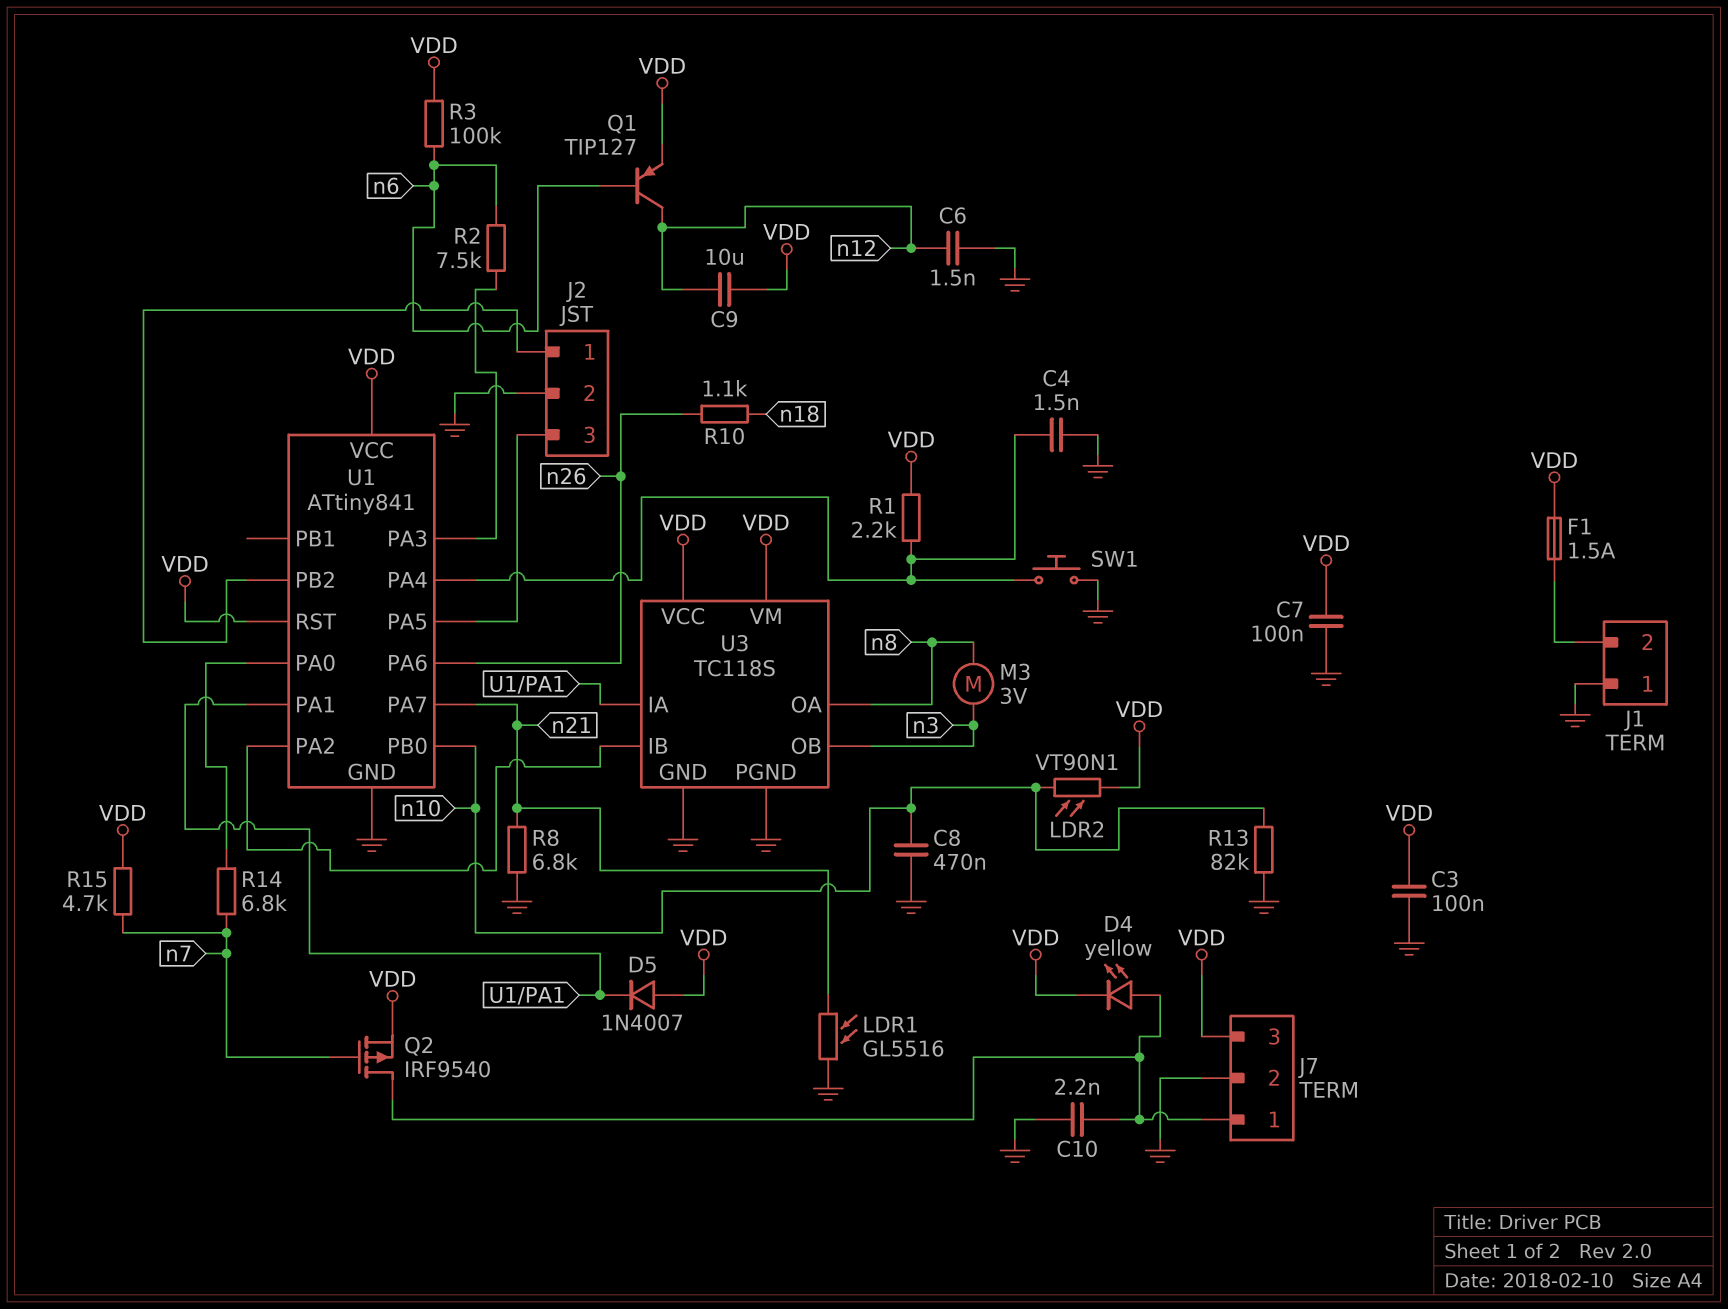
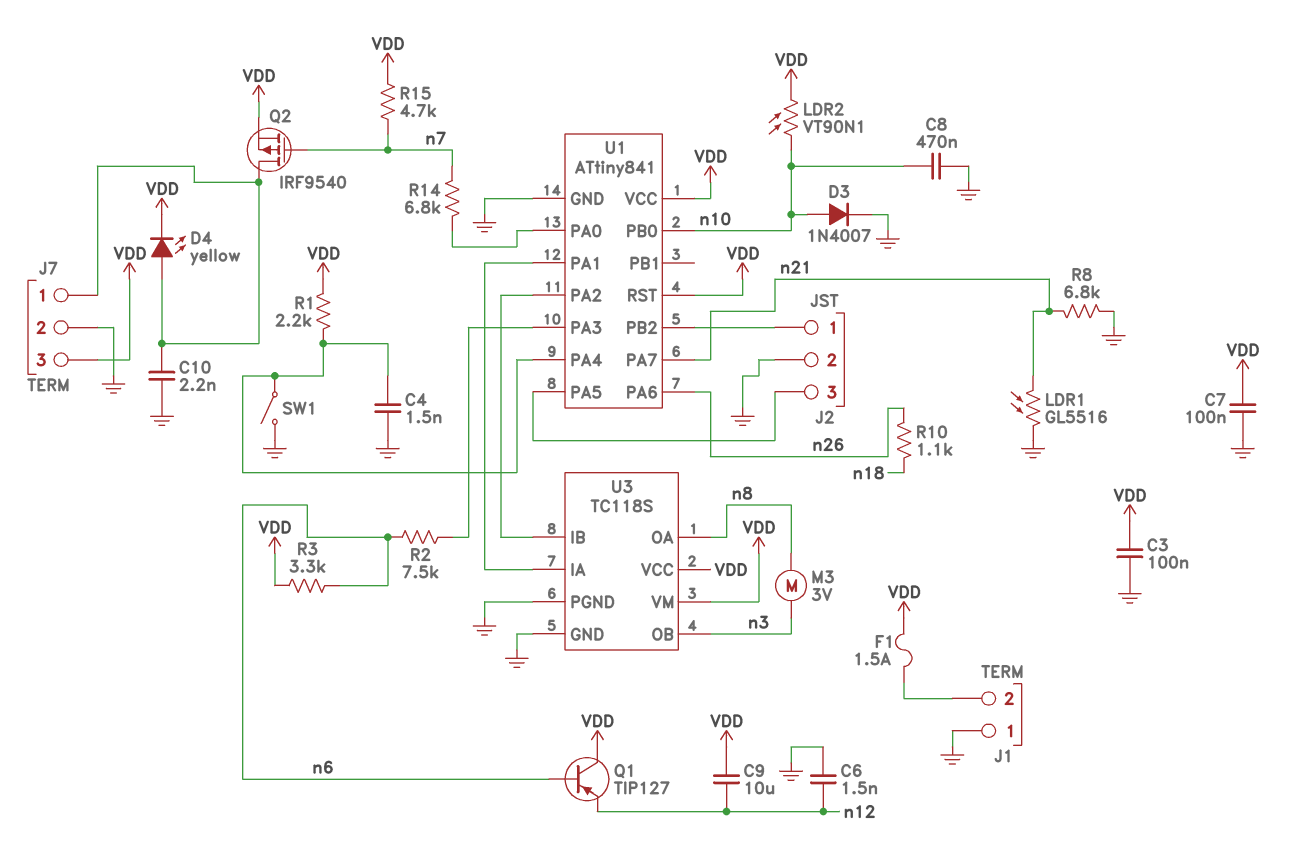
D3: none -> diode 1N4007 (A n10, K GND)
D5: diode 1N4007 (A VDD, K U1/PA1) -> none
Q1: PNP TIP127 (B n6, C n12, E VDD) -> PNP TIP127 (B n6, C VDD, E n12)
R3: 100k (VDD, n6) -> 3.3k (VDD, n6)
R13: 82k (GND, n10) -> none
SW1: button (GND, U1/PA4) -> switch (GND, U1/PA4)

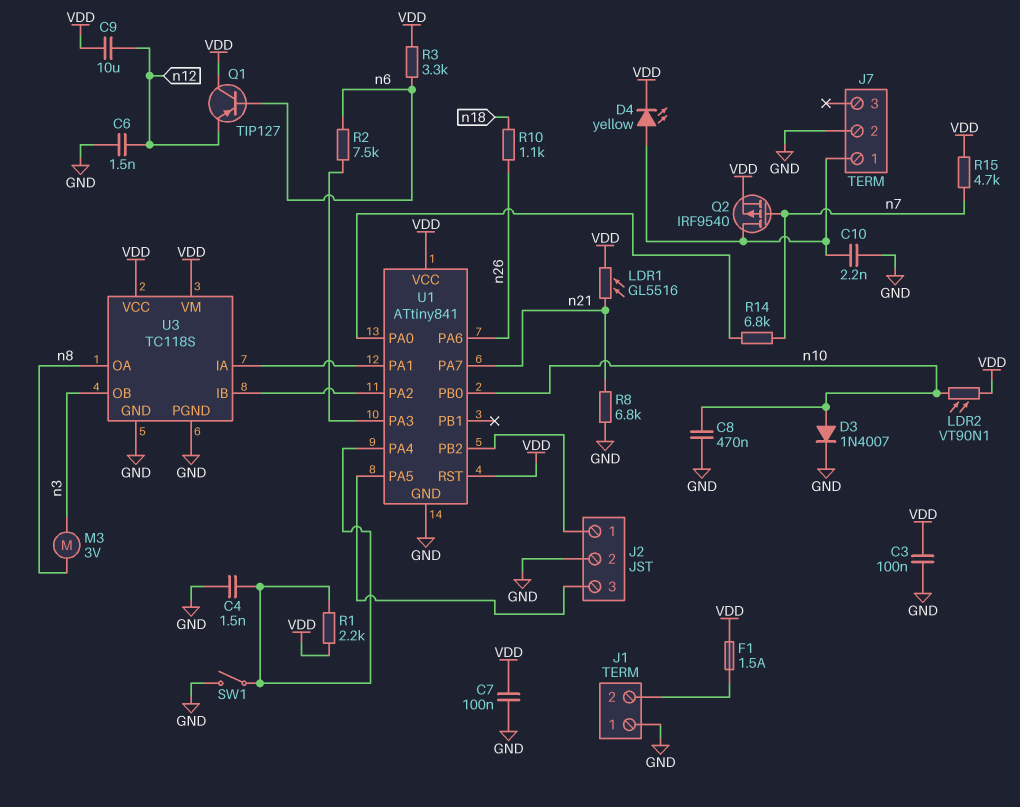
J7 pin 3: VDD -> none
LDR1: GL5516 (GND, n21) -> GL5516 (VDD, n21)

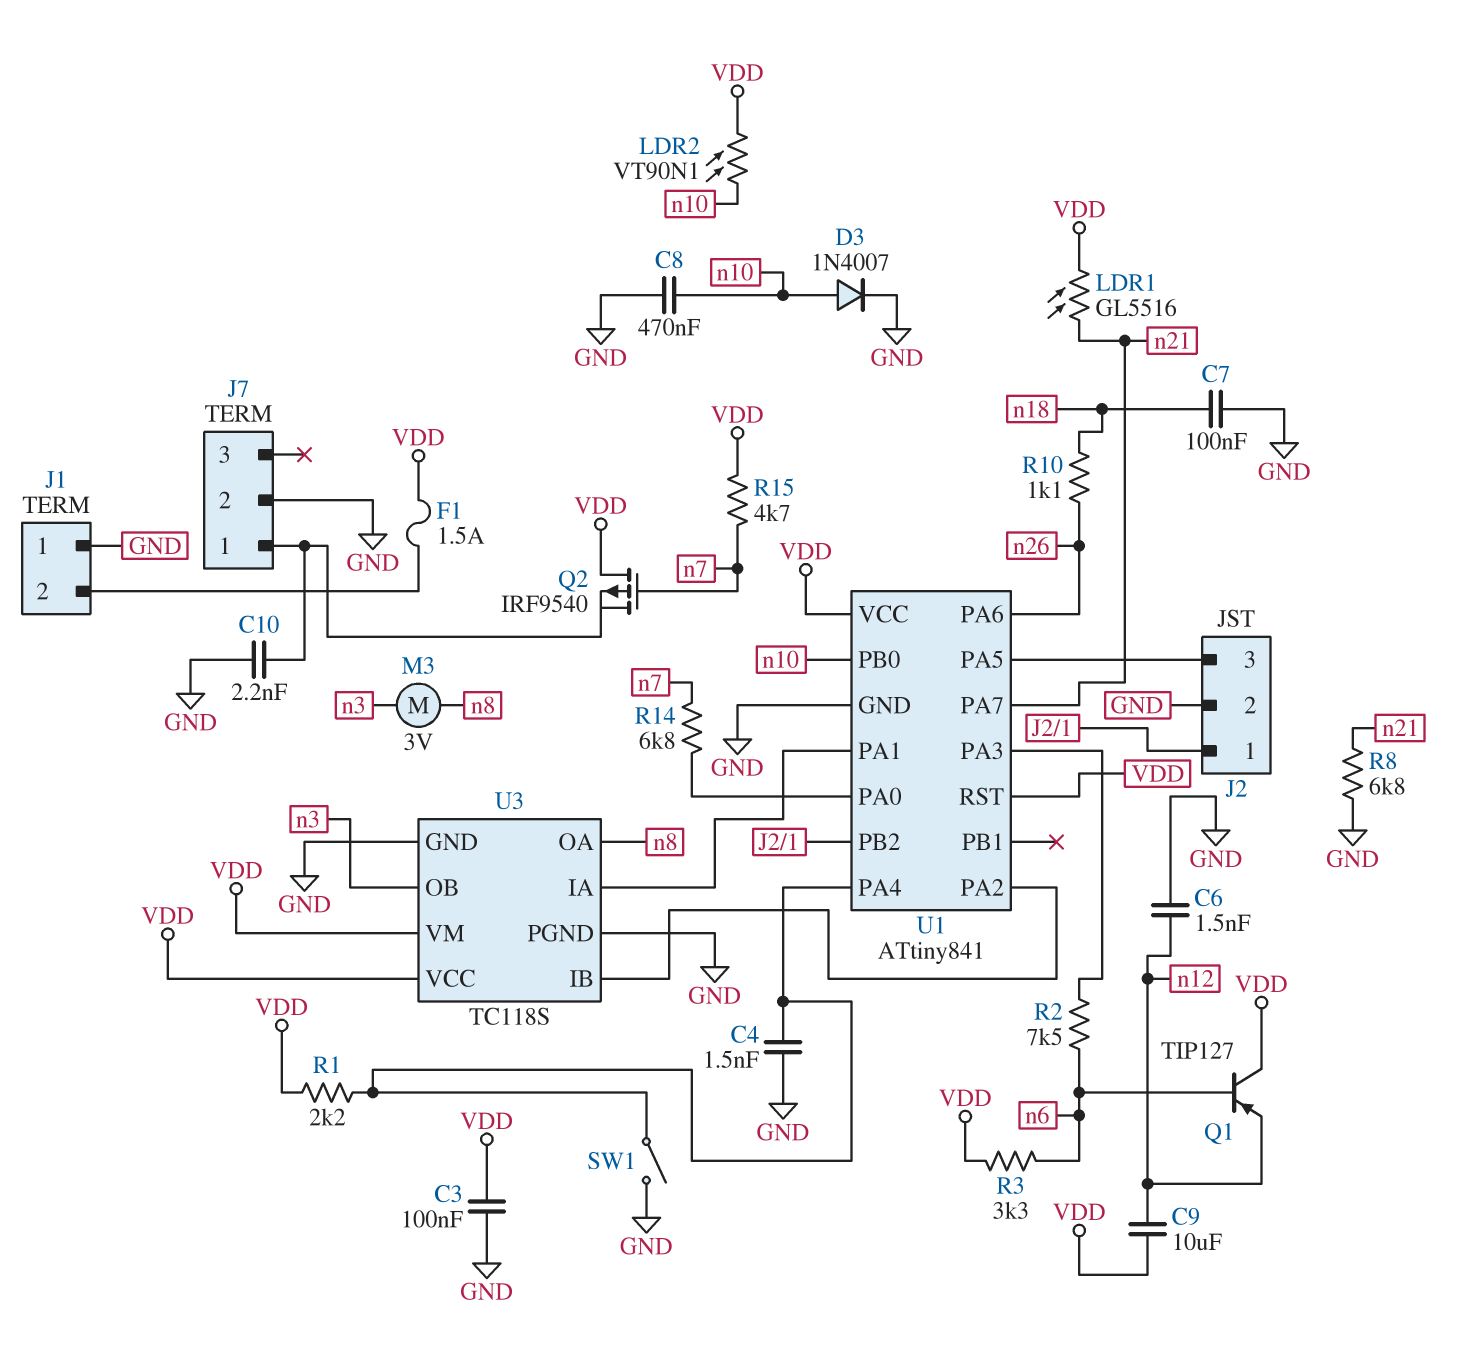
C7: 100nF (GND, VDD) -> 100nF (GND, n18)
D4: LED yellow (A J7/1, K VDD) -> none
Q2: PMOS IRF9540 (G n7, D J7/1, S VDD) -> PMOS IRF9540 (G n7, D VDD, S J7/1)

